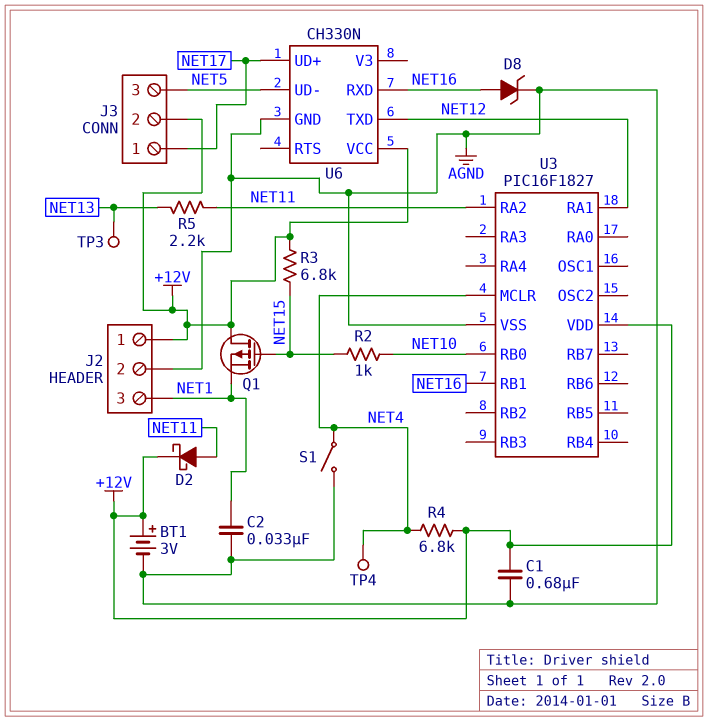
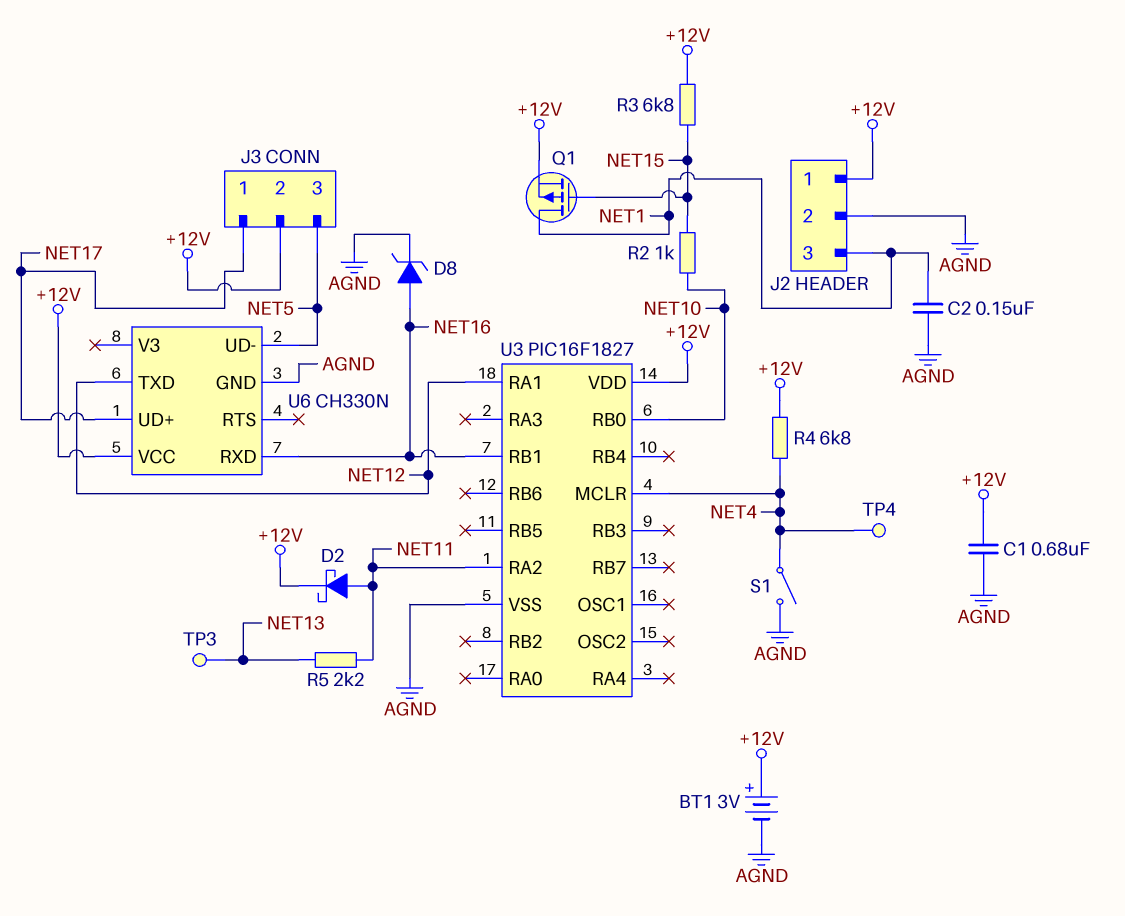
C2: 33nF (AGND, NET1) -> 150nF (AGND, NET1)
Q1: PMOS (G NET15, D +12V, S NET1) -> PMOS (G NET15, D NET1, S +12V)

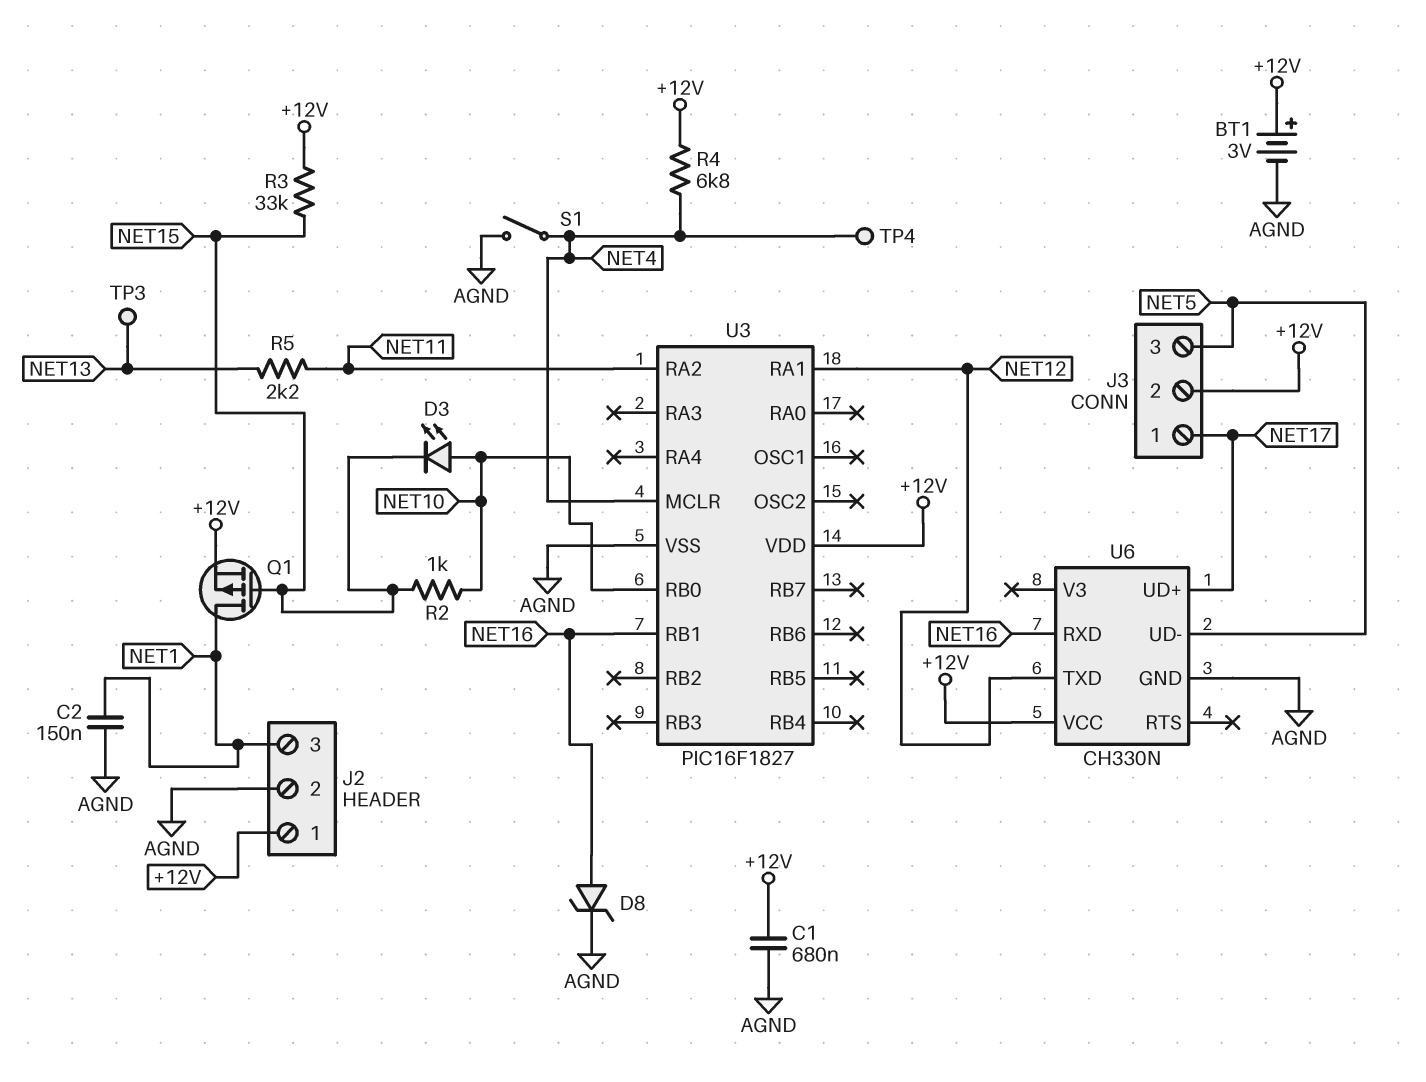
D2: schottky (A NET11, K +12V) -> none
D3: none -> LED (A NET10, K NET15)
R3: 6.8k (+12V, NET15) -> 33k (+12V, NET15)

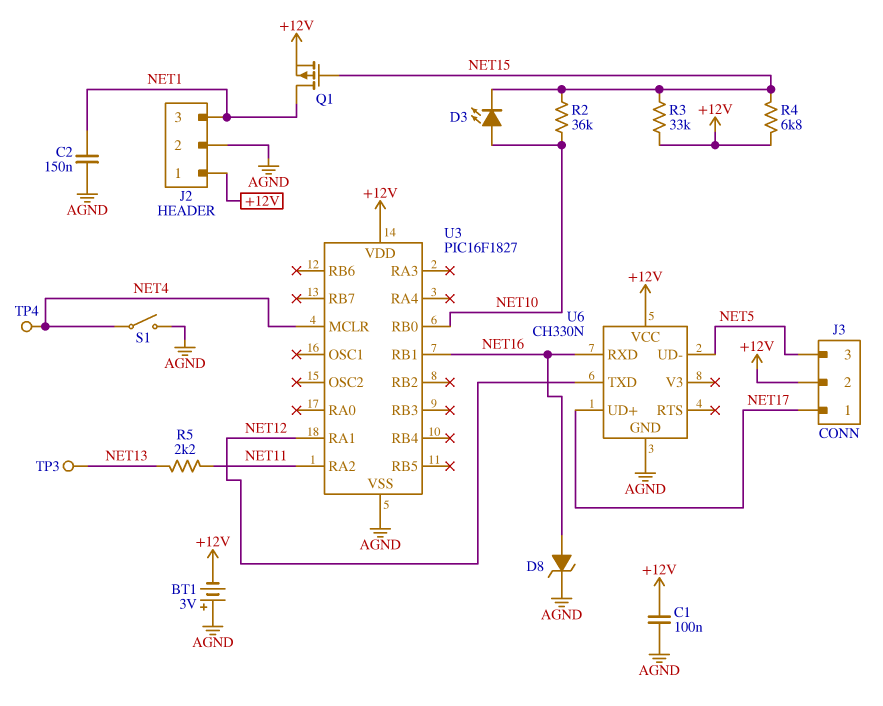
BT1: 3V (plus +12V, minus AGND) -> 3V (plus AGND, minus +12V)
C1: 680nF (+12V, AGND) -> 100nF (+12V, AGND)
R2: 1k (NET10, NET15) -> 36k (NET10, NET15)
R4: 6.8k (+12V, NET4) -> 6.8k (+12V, NET15)

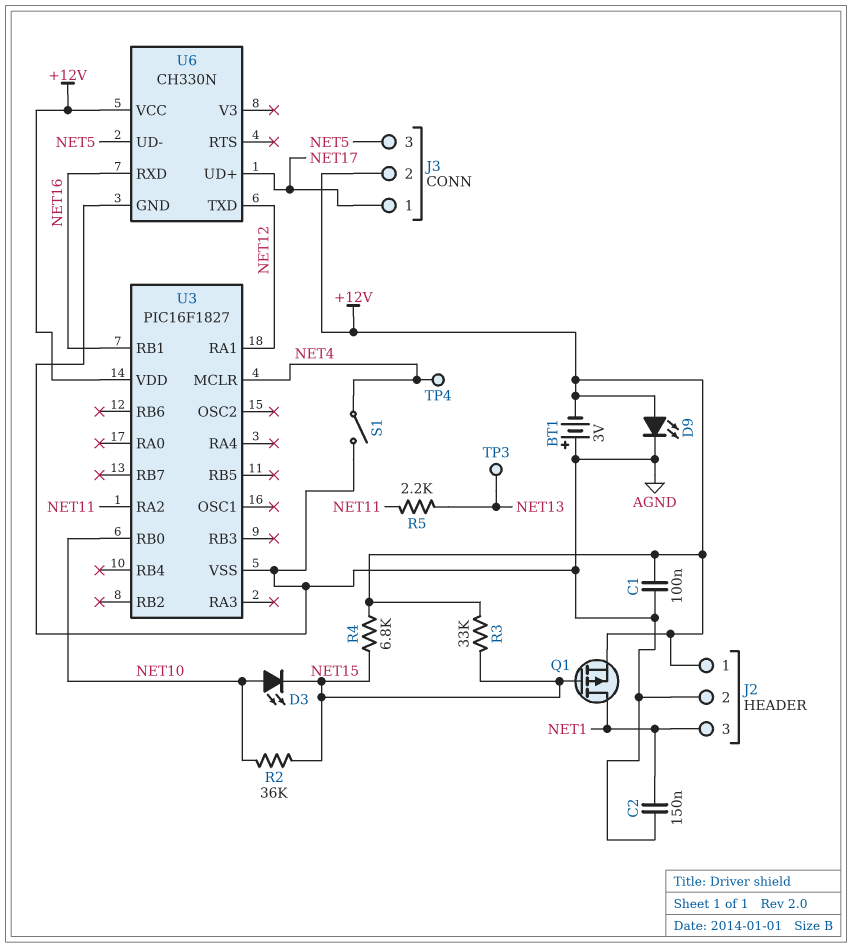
D8: zener (A NET16, K AGND) -> none
D9: none -> LED (A +12V, K AGND)

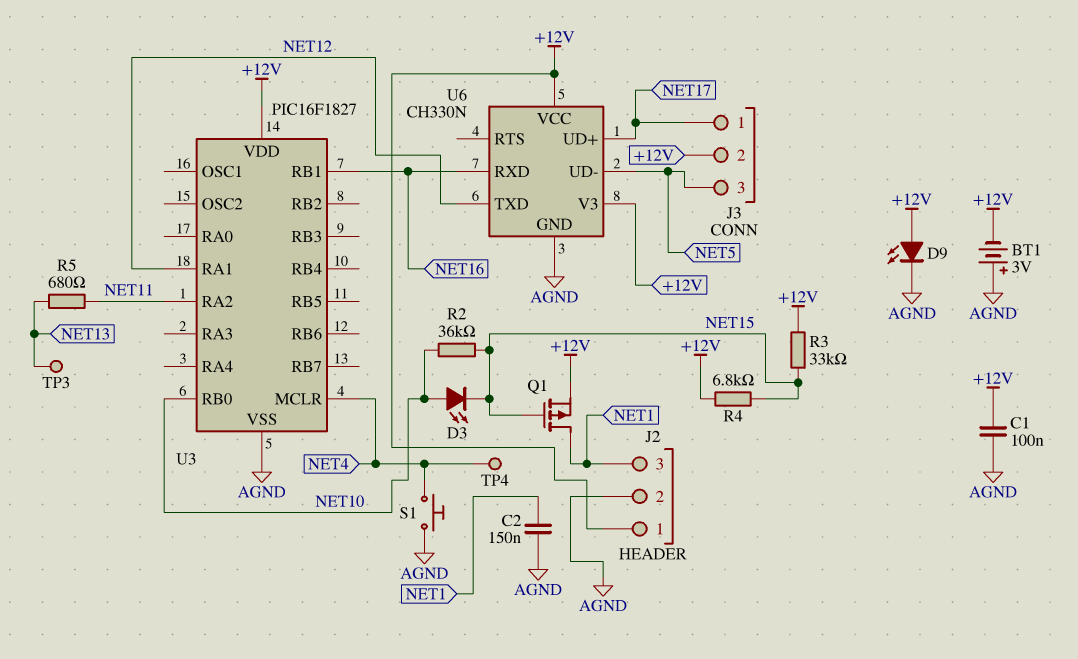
R5: 2.2k (NET11, NET13) -> 680 (NET11, NET13)
S1: switch (AGND, NET4) -> button (AGND, NET4)
U6 pin V3: none -> +12V

